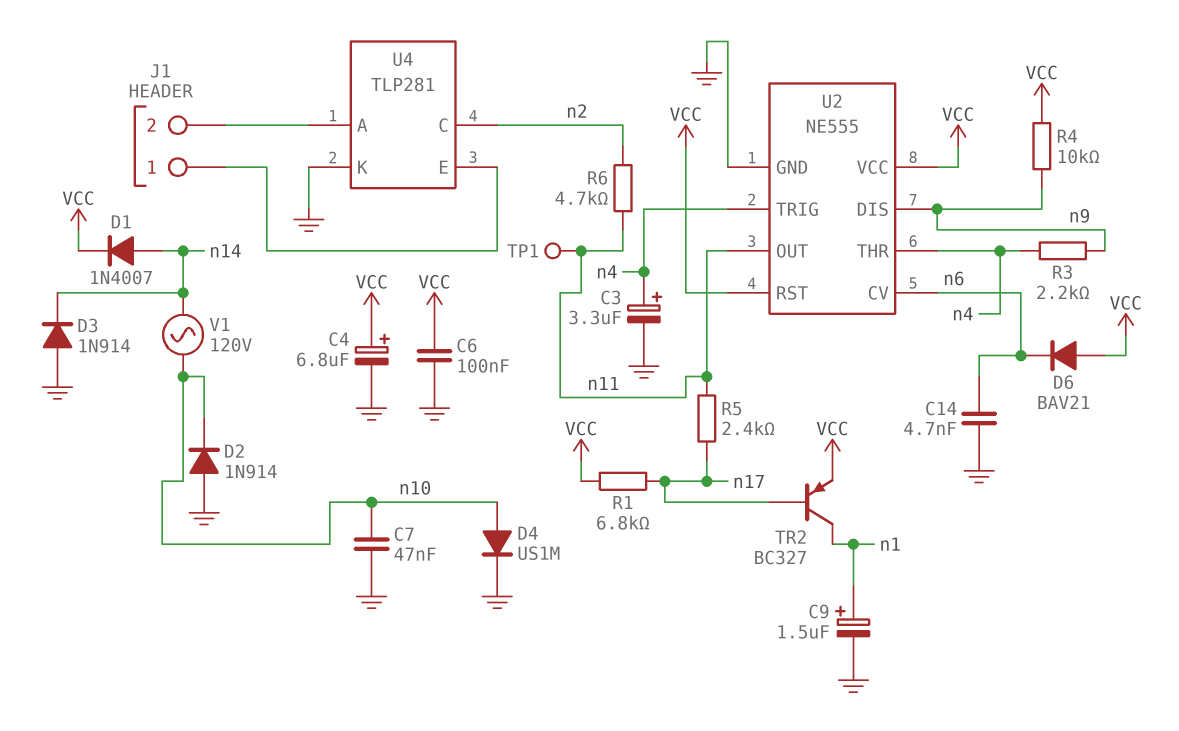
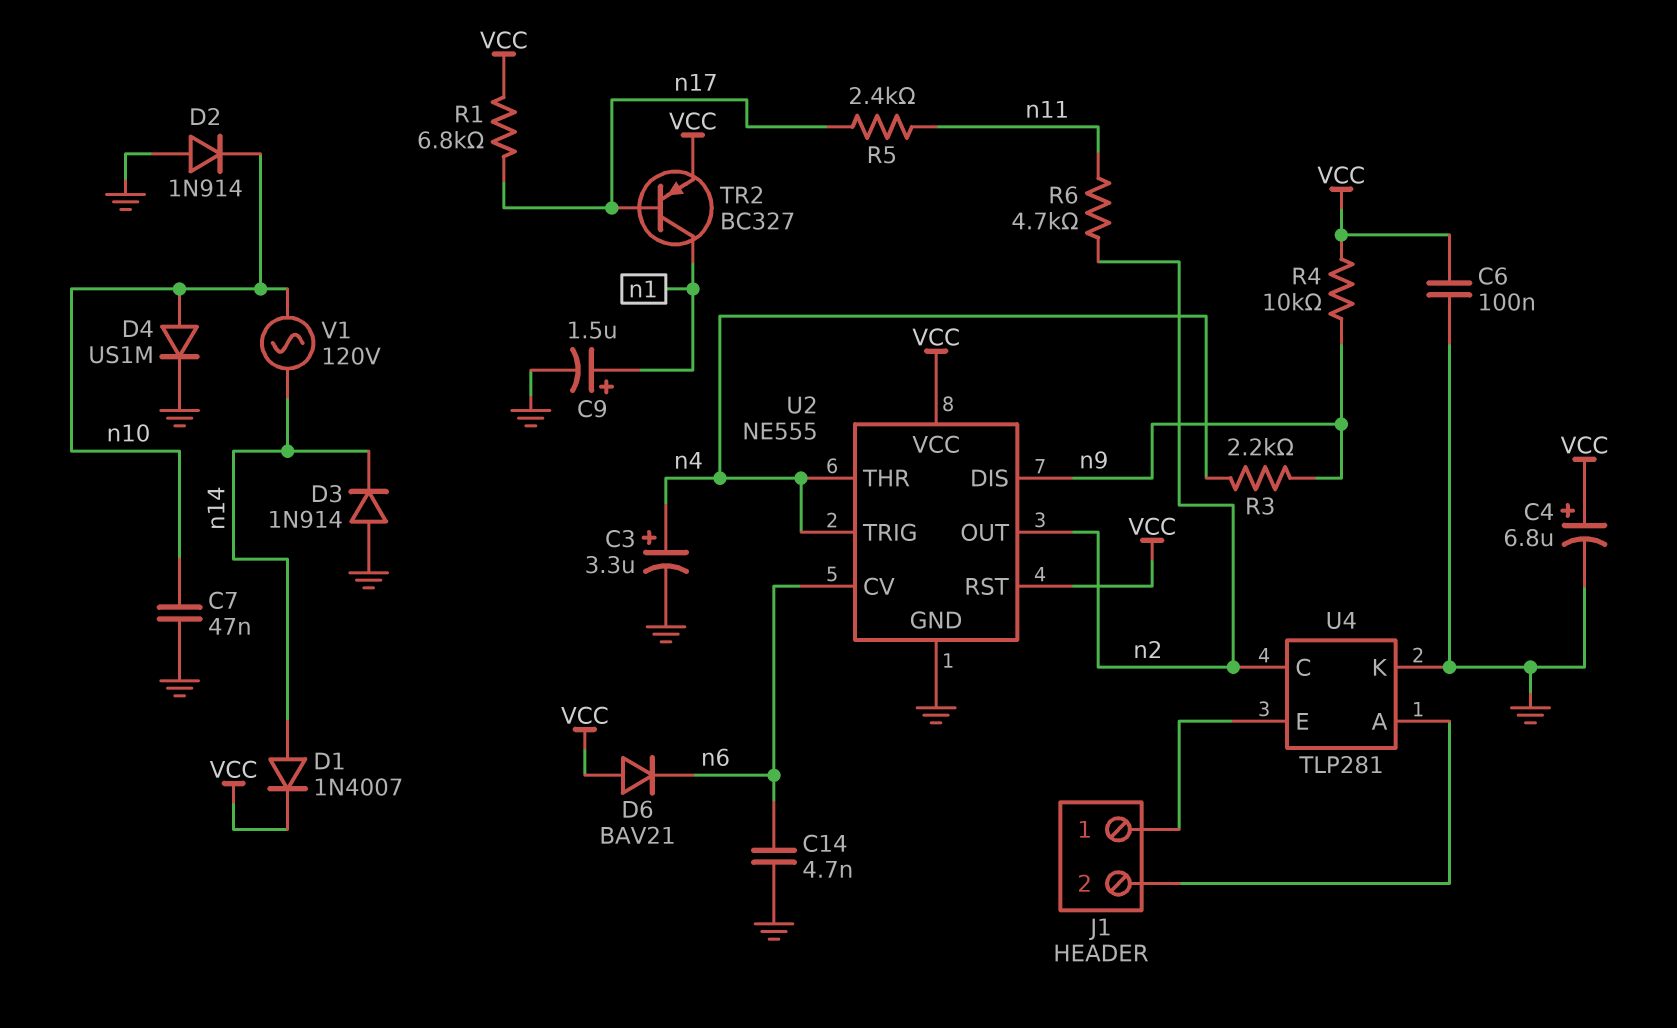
TP1: test point (n11) -> none
U2 pin OUT: n11 -> n2

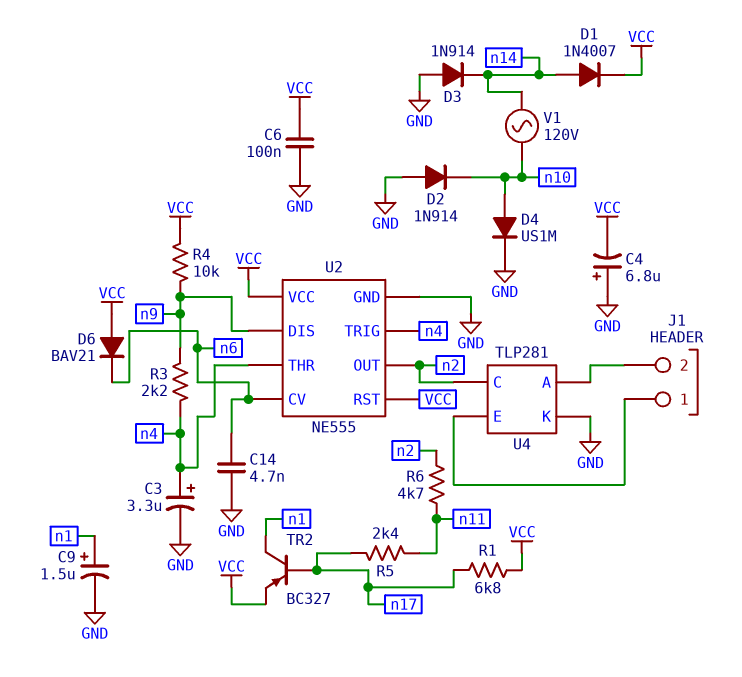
C4: 6.8uF (plus VCC, minus GND) -> 6.8uF (plus GND, minus VCC)
C7: 47nF (GND, n10) -> none

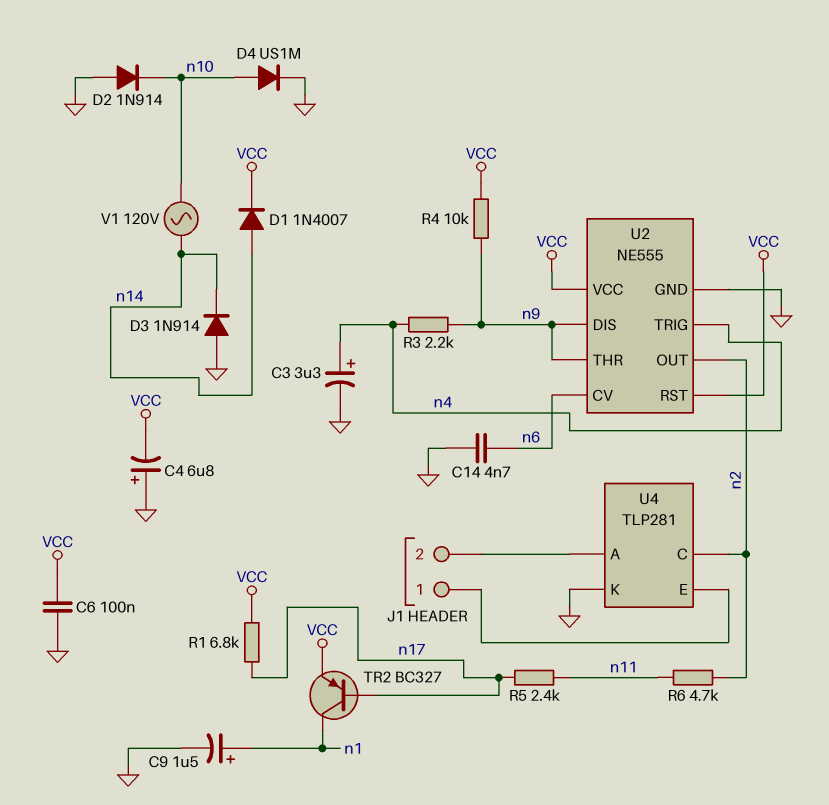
D6: diode BAV21 (A VCC, K n6) -> none
U2 pin THR: n4 -> n9

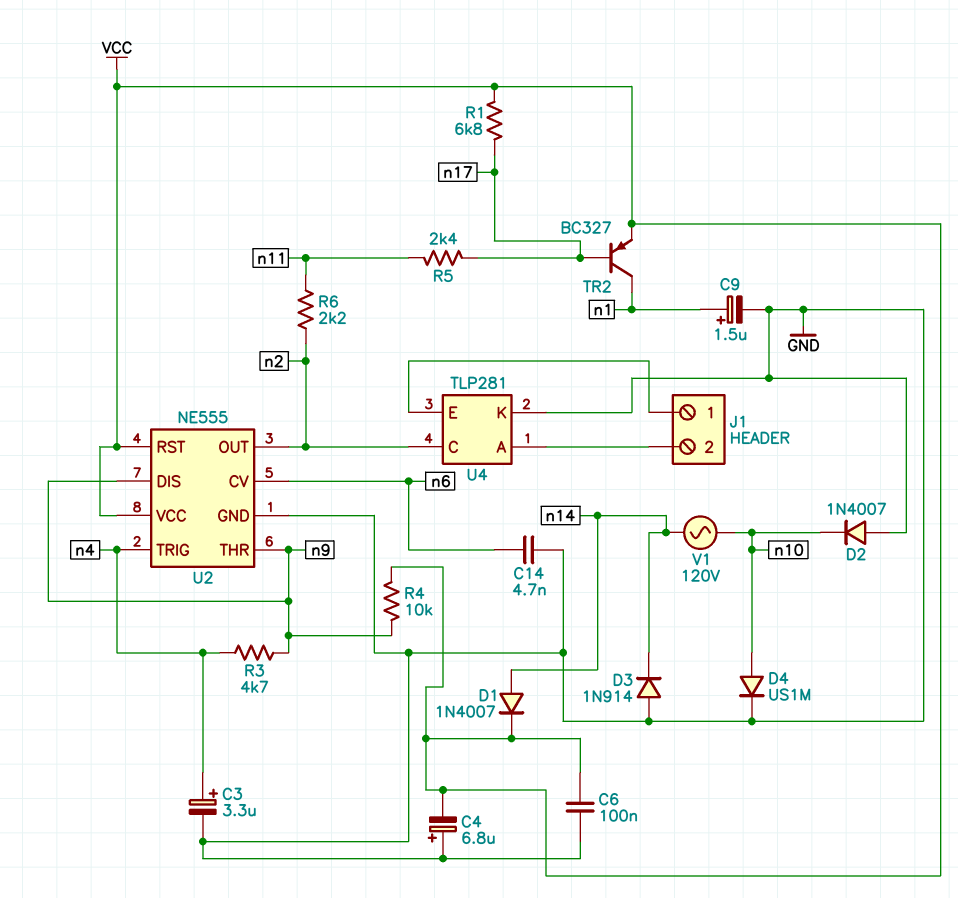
D2: diode 1N914 (A GND, K n10) -> diode 1N4007 (A GND, K n10)
R3: 2.2k (n4, n9) -> 4.7k (n4, n9)
R6: 4.7k (n2, n11) -> 2.2k (n2, n11)

